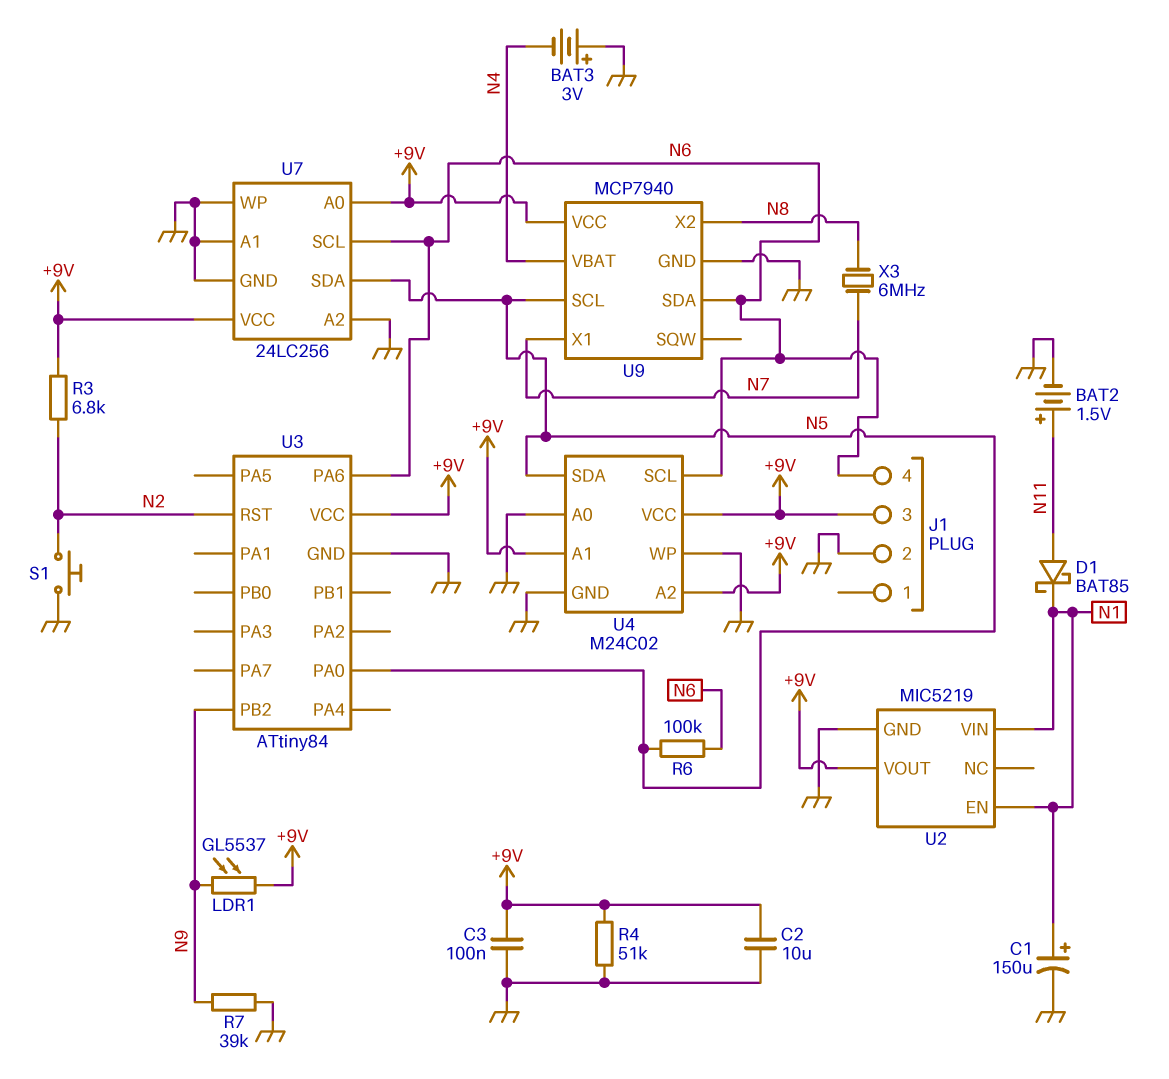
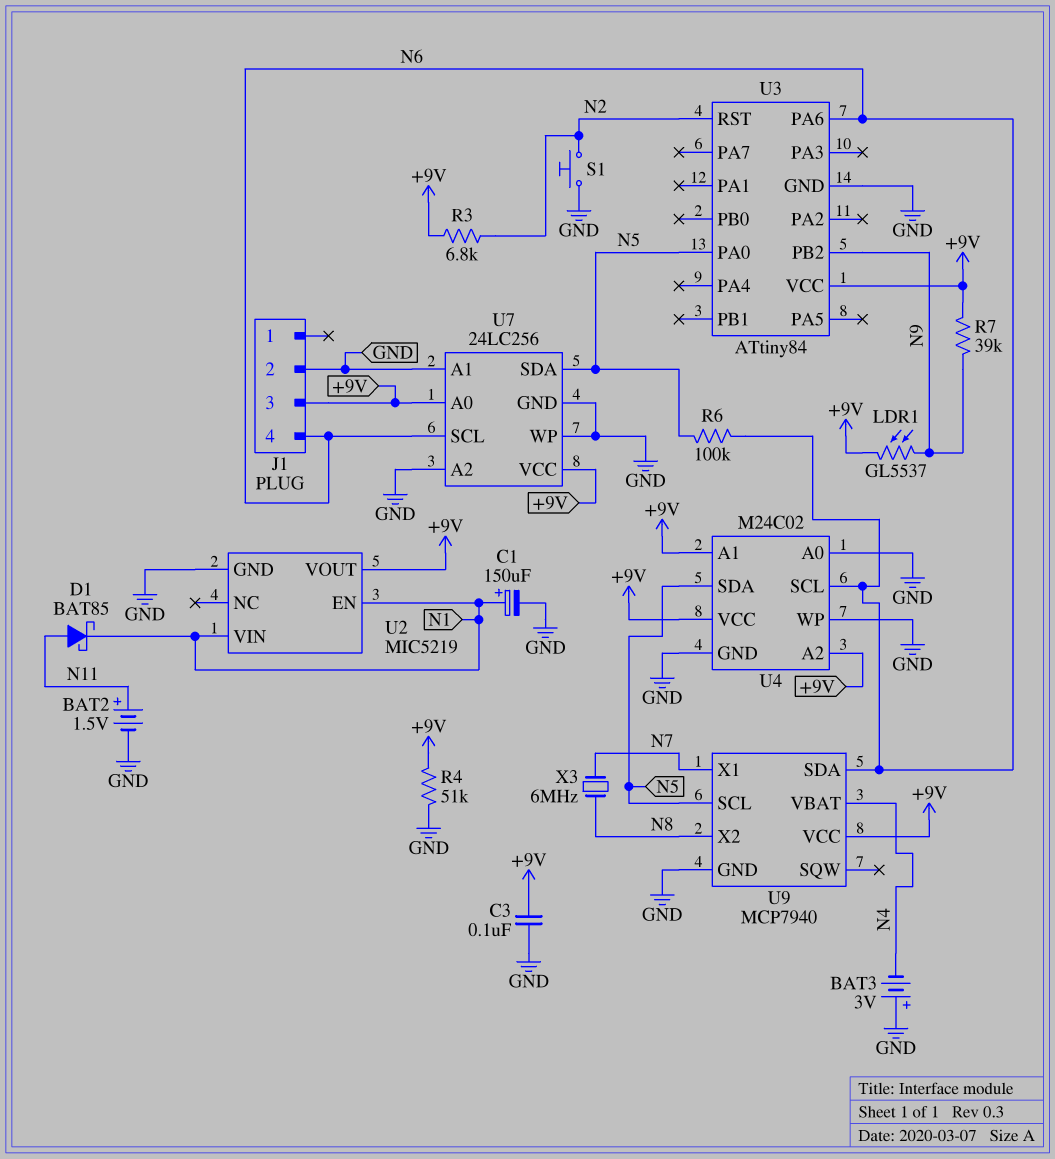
C2: 10uF (+9V, GND) -> none
R7: 39k (GND, N9) -> 39k (+9V, N9)

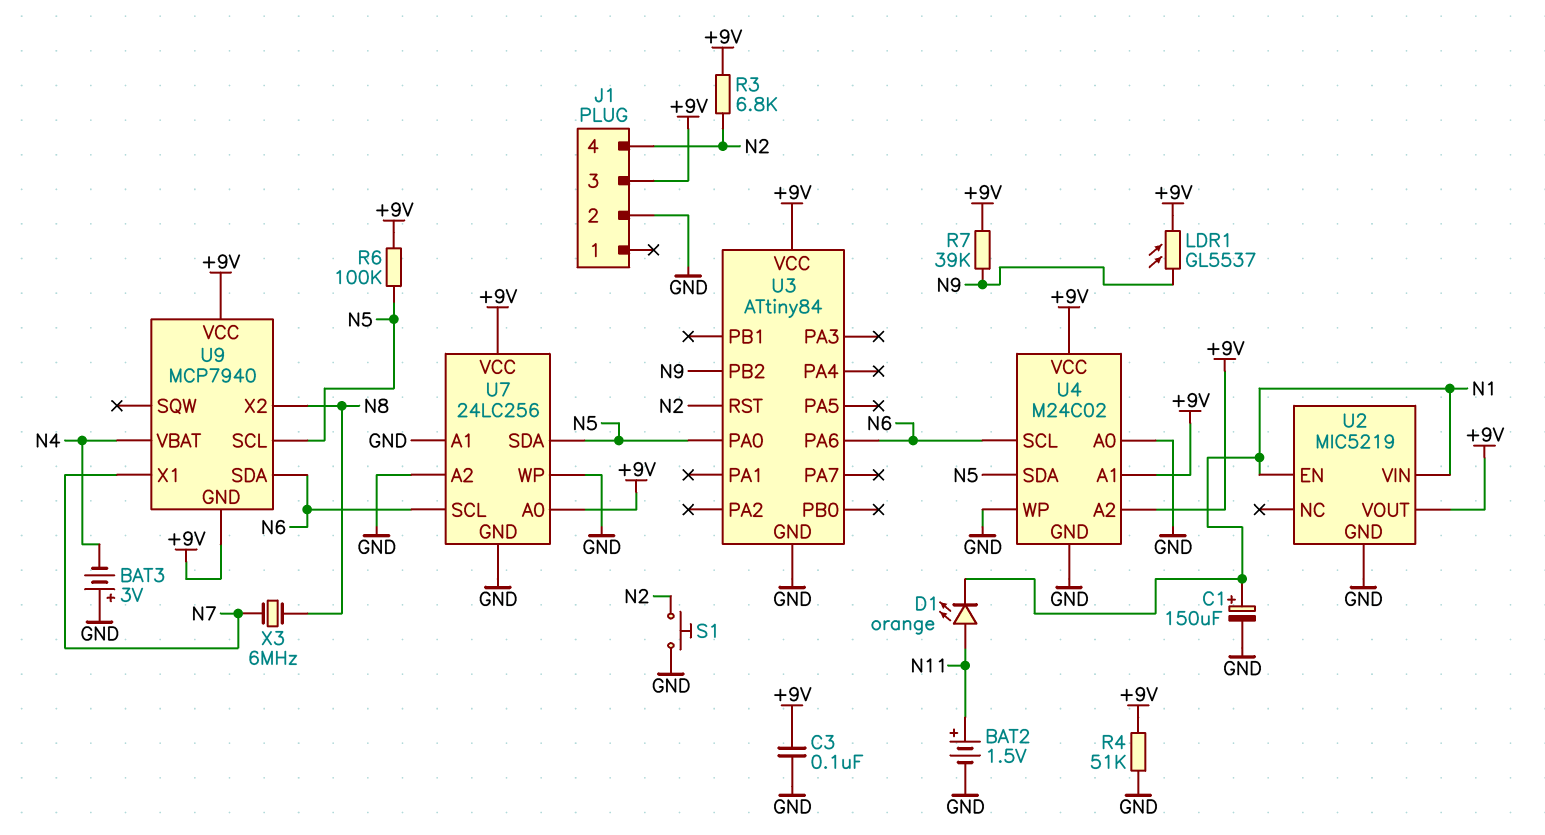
D1: schottky BAT85 (A N11, K N1) -> LED orange (A N11, K N1)
J1 pin 4: N6 -> N2
R6: 100k (N5, N6) -> 100k (+9V, N5)
U9 pin GND: GND -> +9V

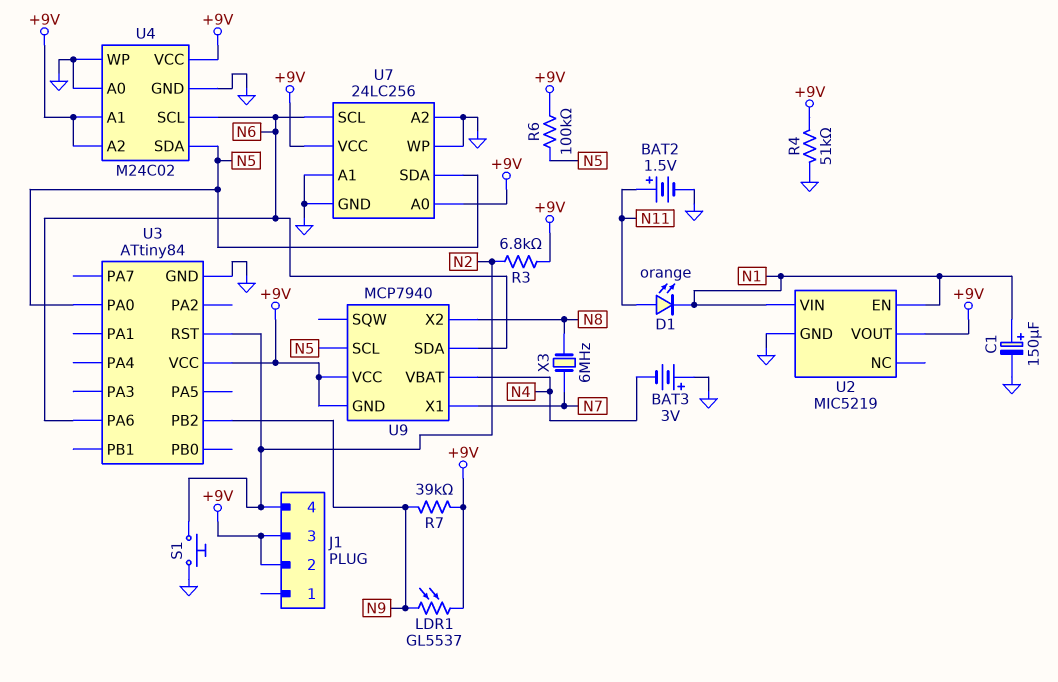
C3: 100nF (+9V, GND) -> none
J1 pin 2: GND -> +9V

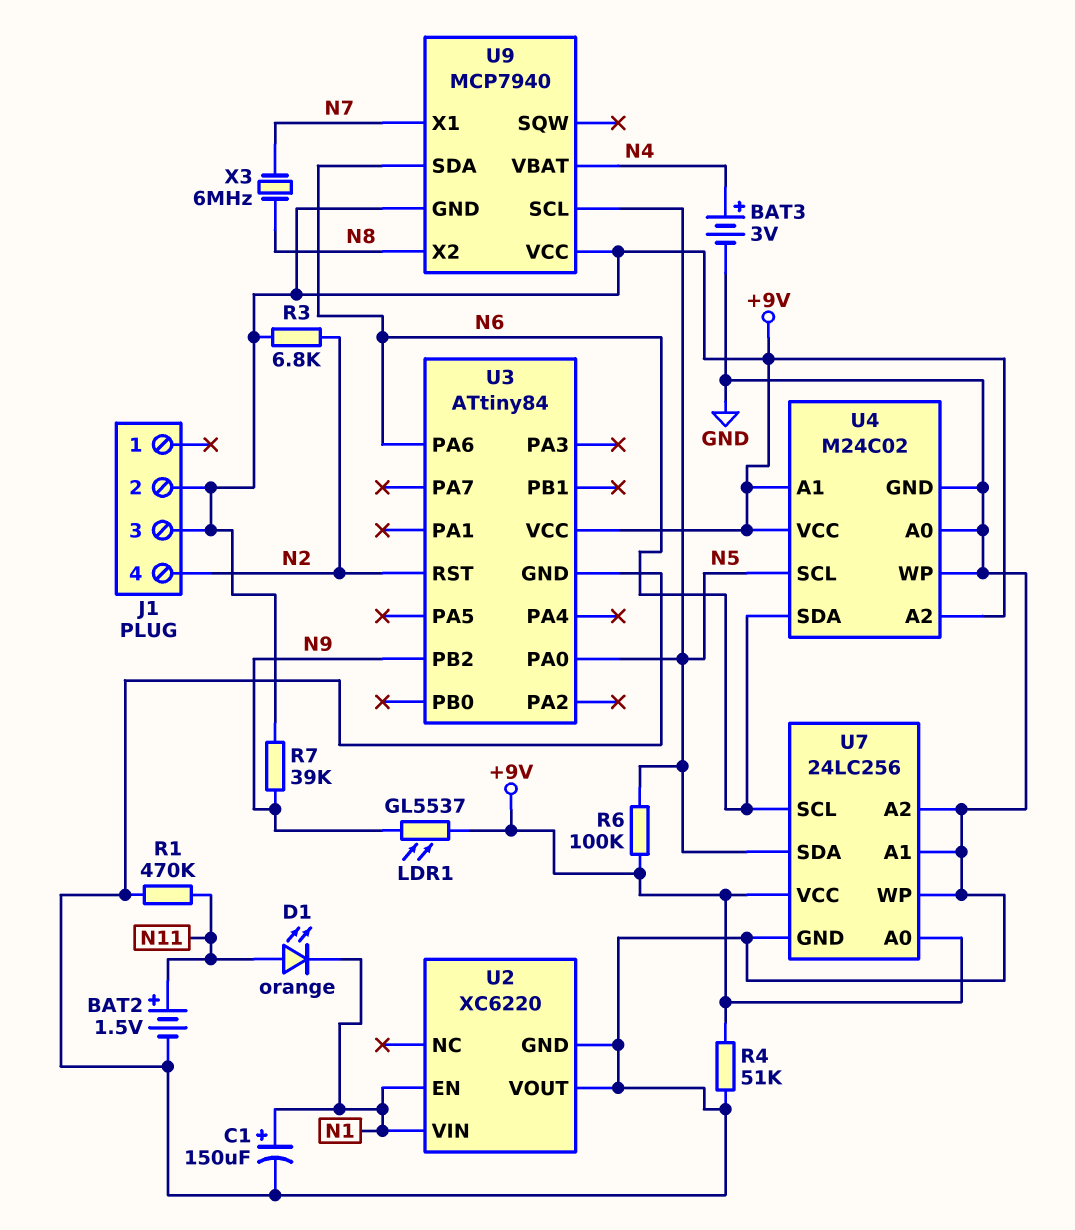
BAT3: 3V (plus GND, minus N4) -> 3V (plus N4, minus GND)
R1: none -> 470k (GND, N11)
S1: button (GND, N2) -> none
U2: MIC5219 -> XC6220
U2 pin VOUT: +9V -> GND
U4 pin SCL: N6 -> N5
U4 pin SDA: N5 -> N6

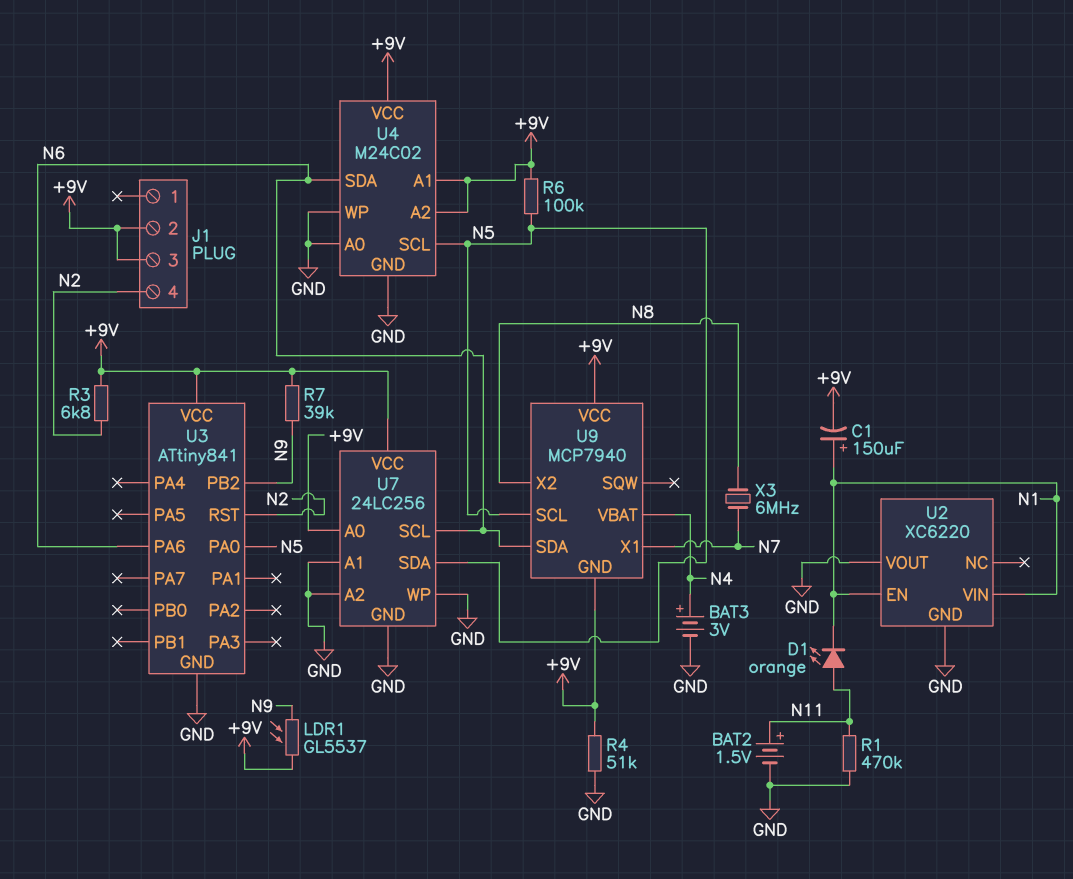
C1: 150uF (plus N1, minus GND) -> 150uF (plus N1, minus +9V)
U3: ATtiny84 -> ATtiny841

